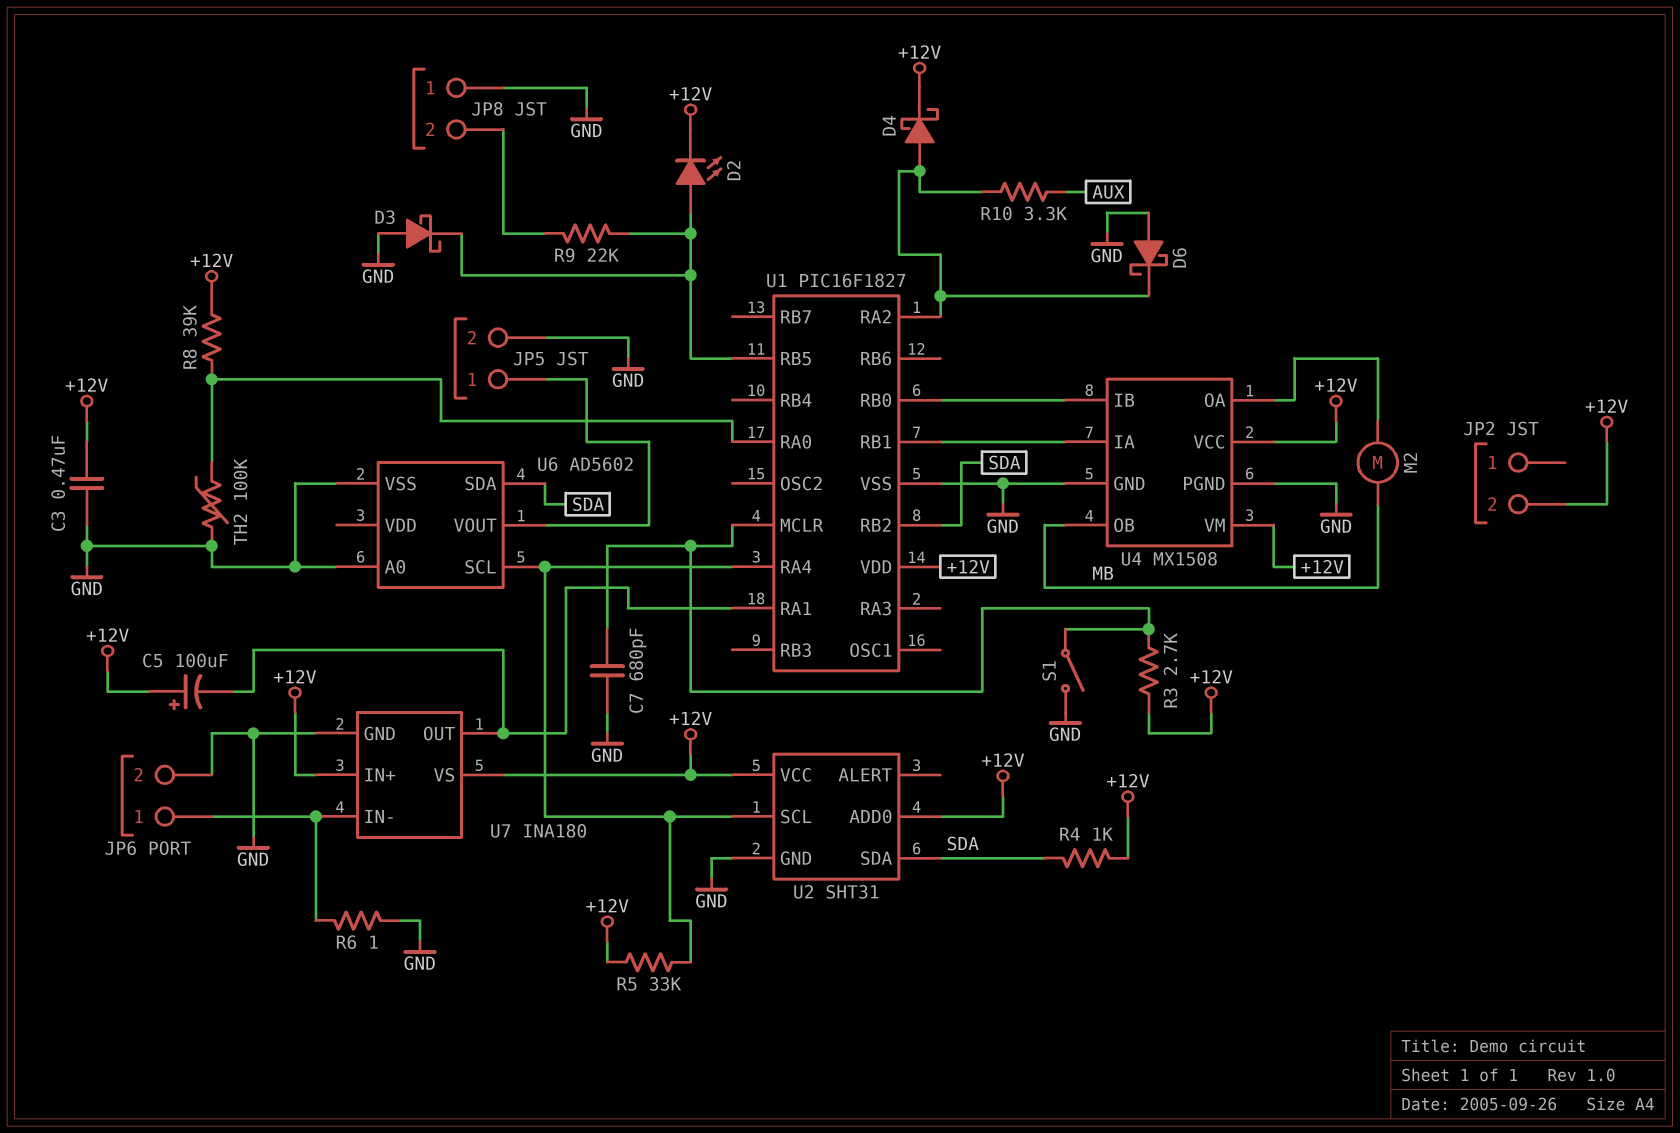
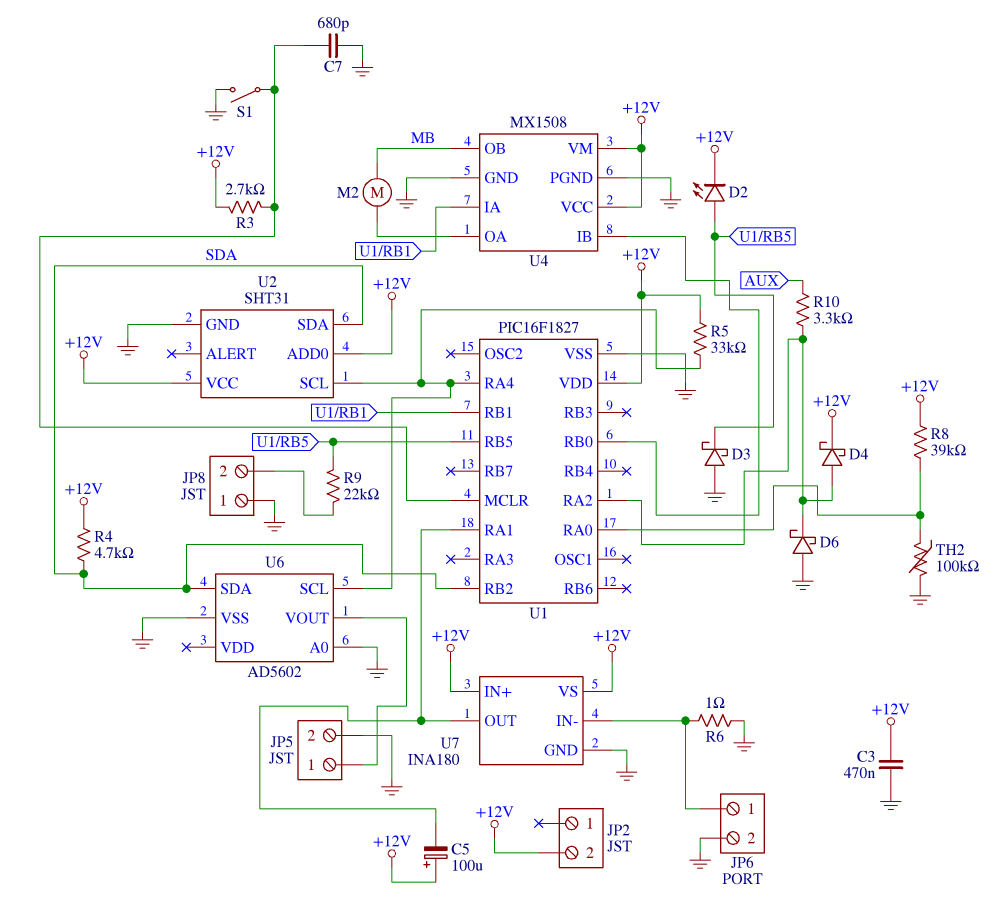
R4: 1k (+12V, SDA) -> 4.7k (+12V, SDA)

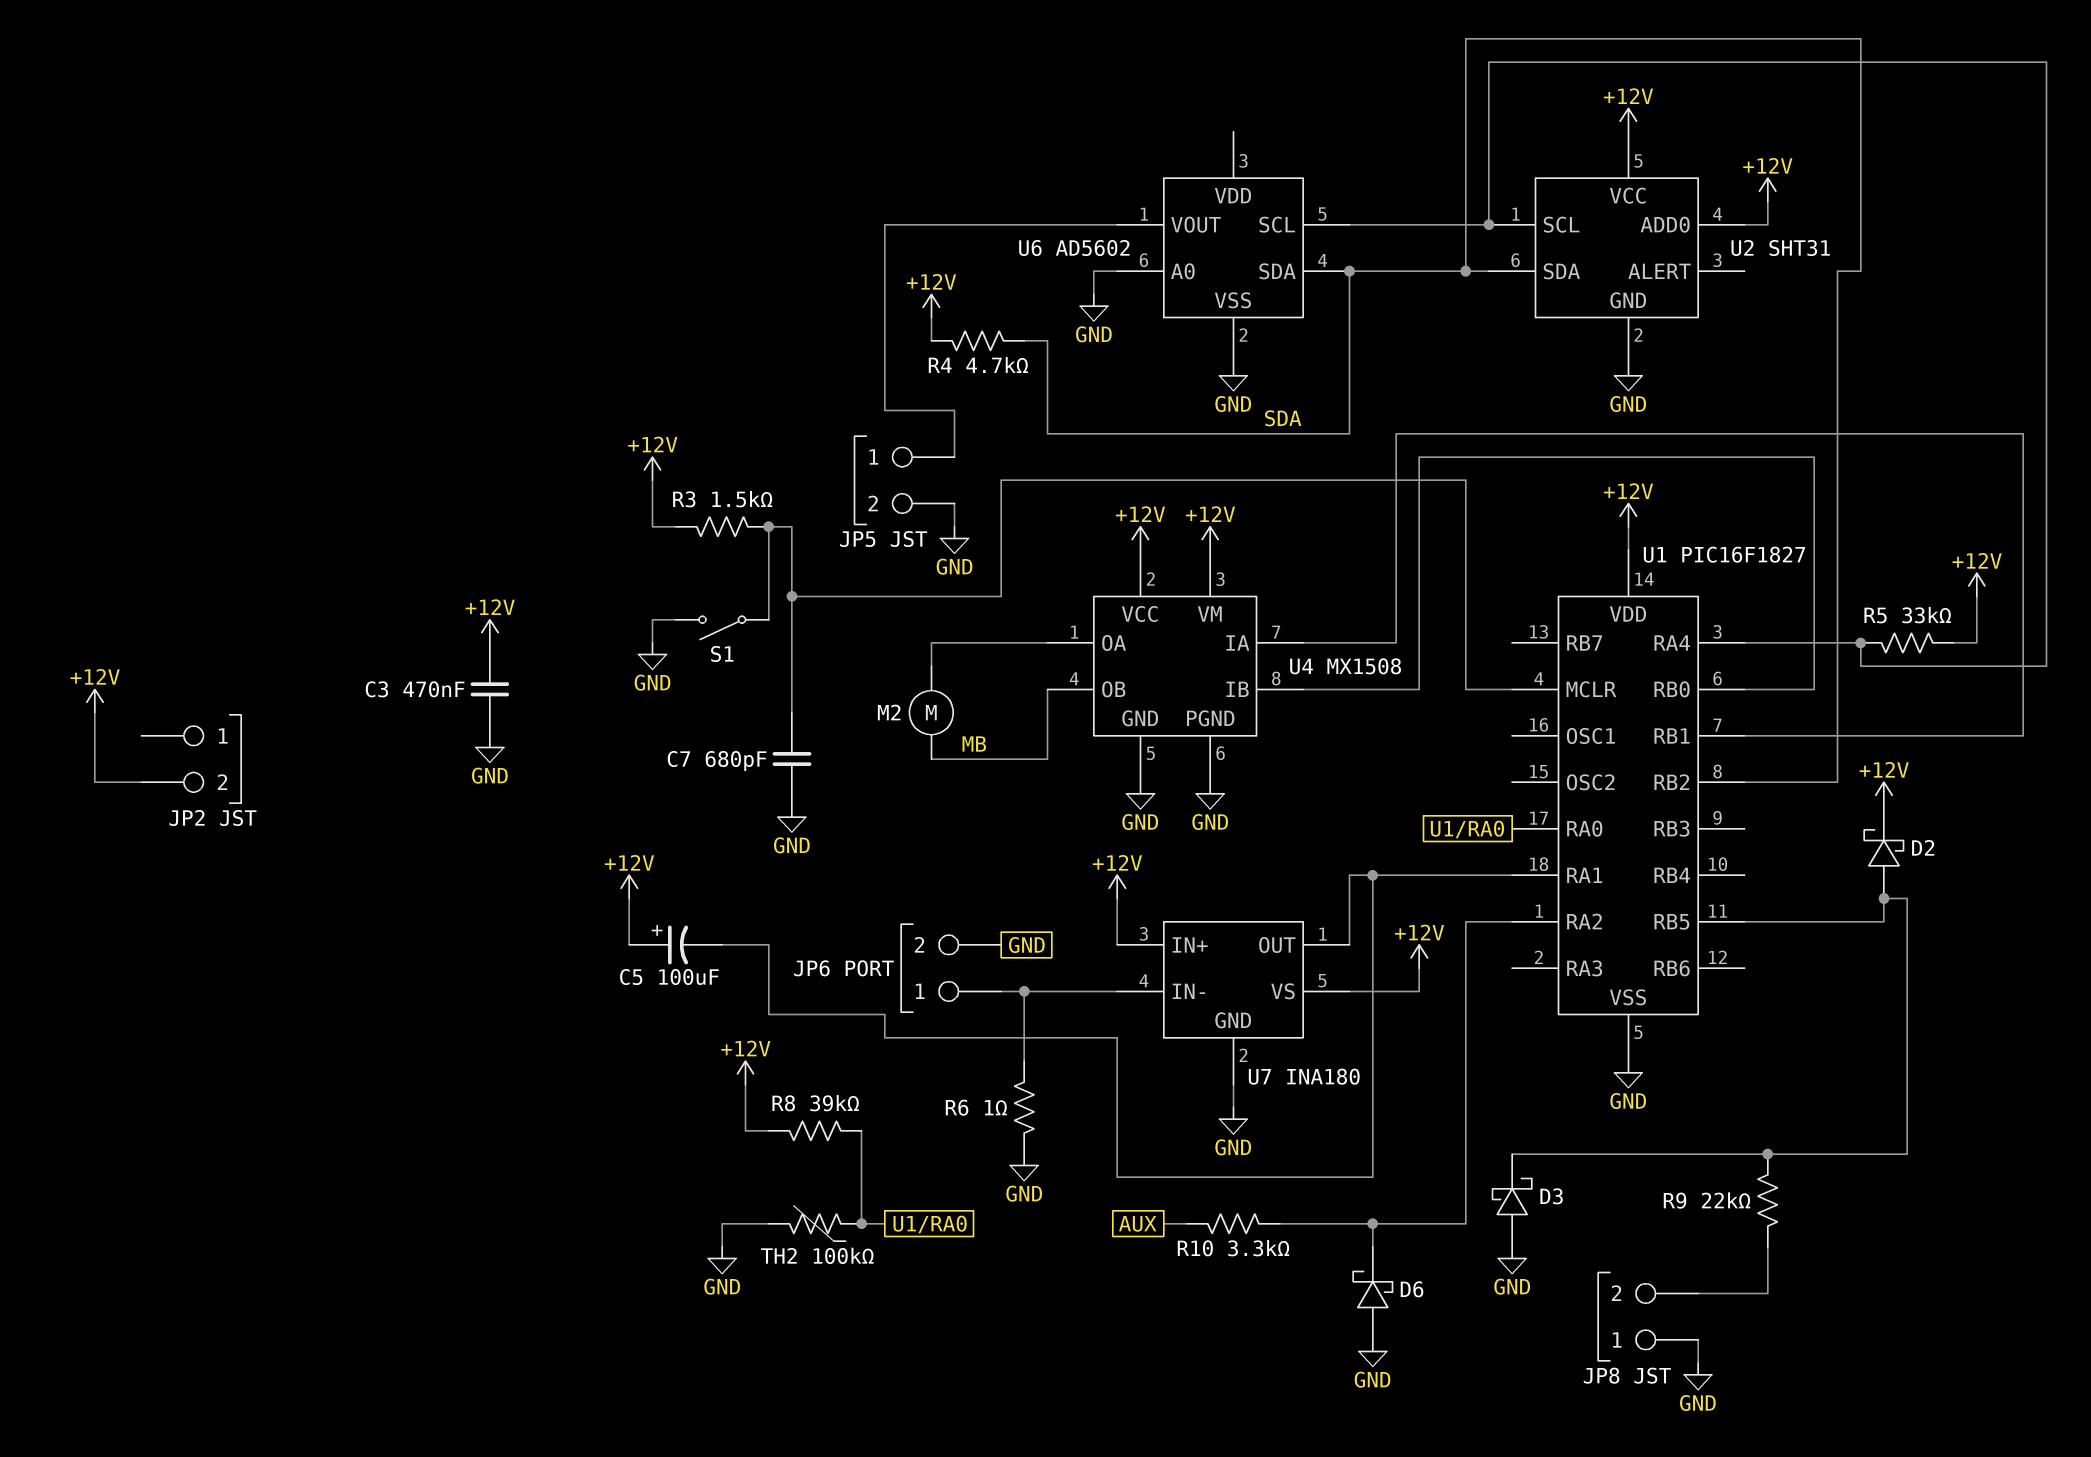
D2: LED (A U1/RB5, K +12V) -> schottky (A U1/RB5, K +12V)
D4: schottky (A U1/RA2, K +12V) -> none
R3: 2.7k (+12V, U1/MCLR) -> 1.5k (+12V, U1/MCLR)

